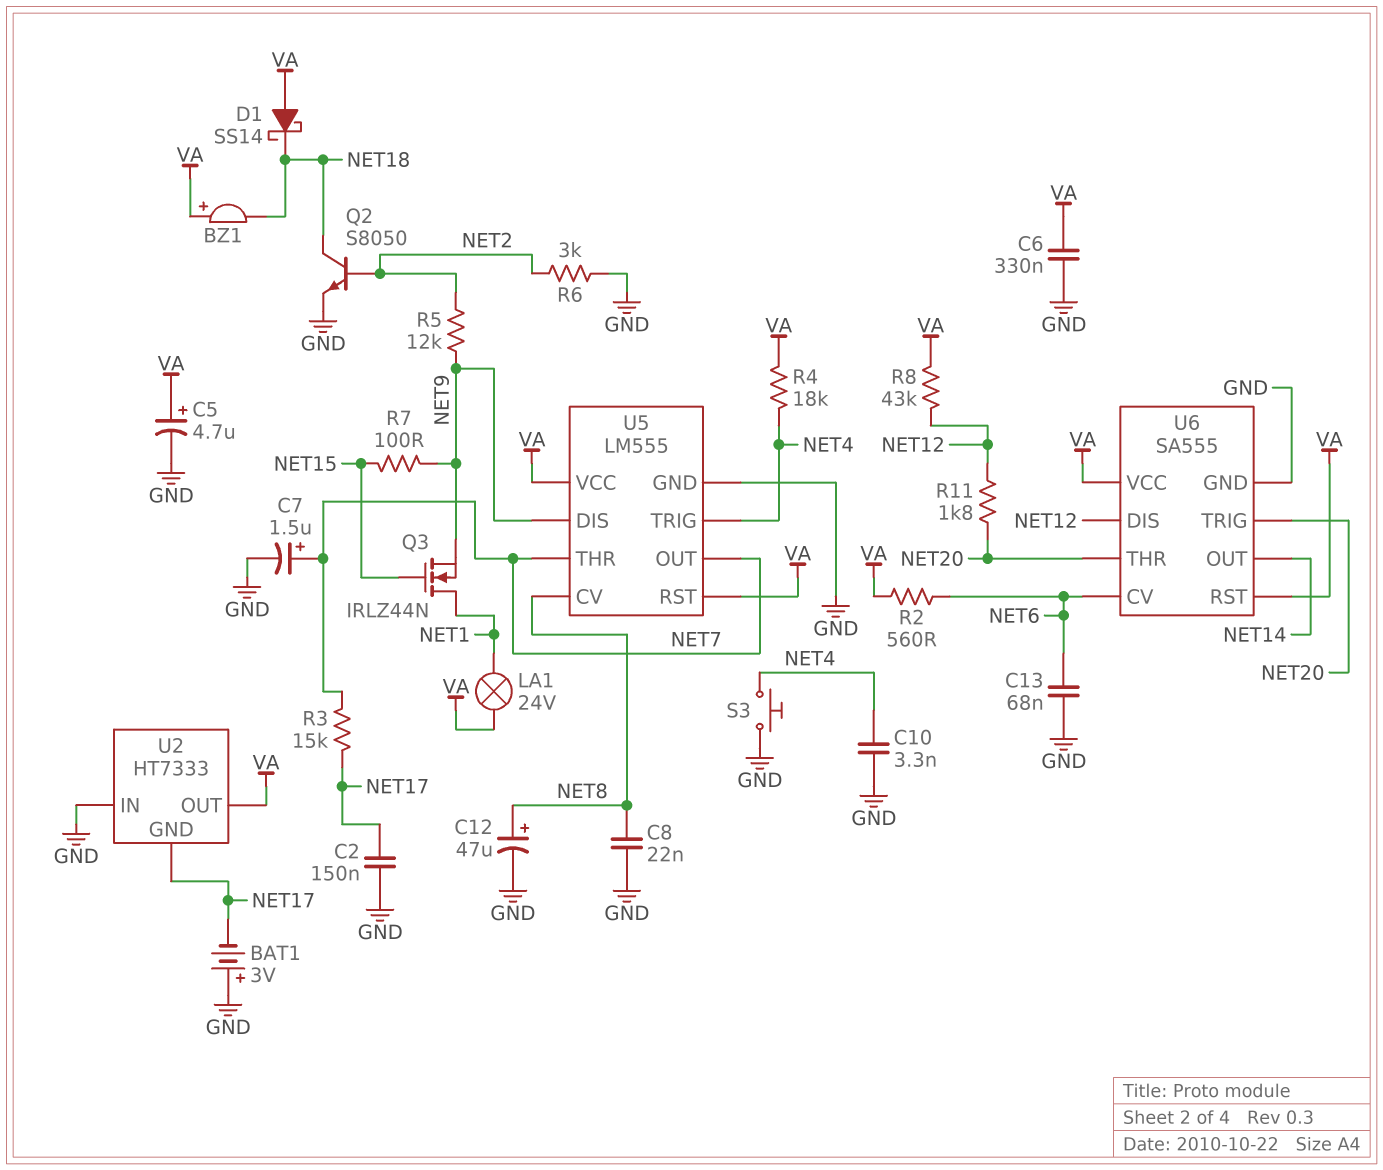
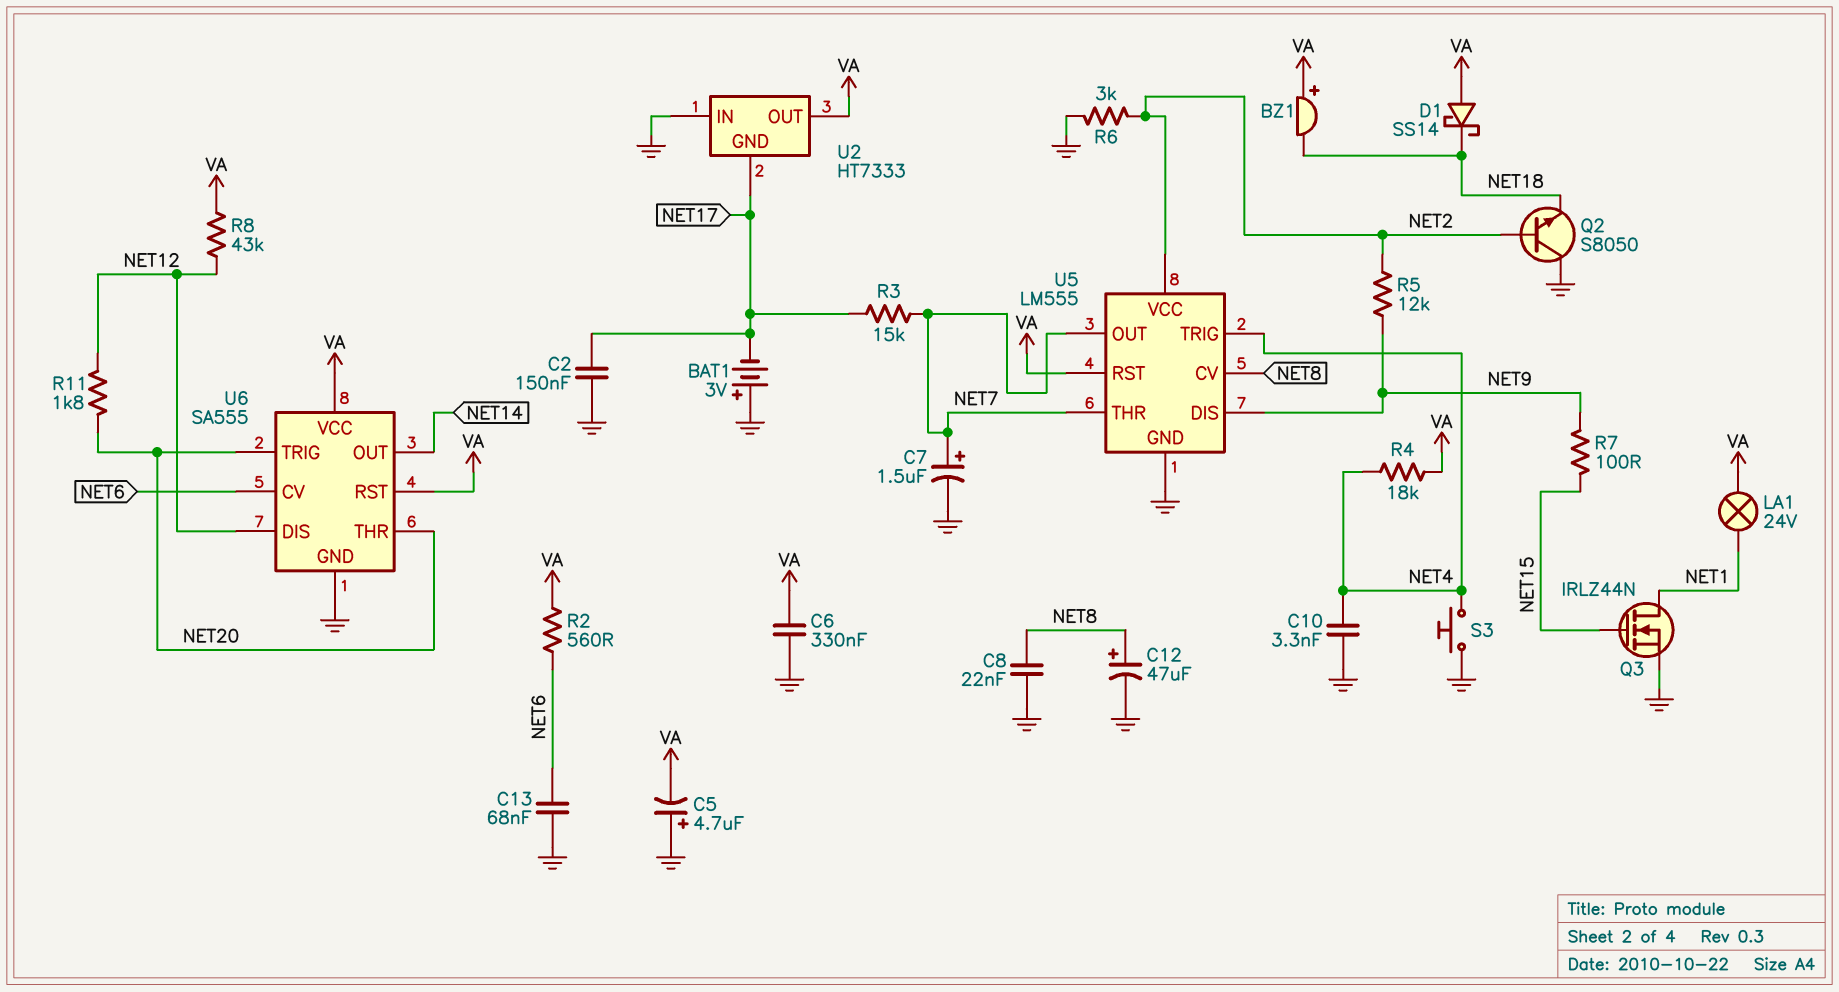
C5: 4.7uF (plus VA, minus GND) -> 4.7uF (plus GND, minus VA)
Q2: NPN S8050 (B NET2, C NET18, E GND) -> NPN S8050 (B NET2, C GND, E NET18)
Q3: NMOS IRLZ44N (G NET15, D NET1, S NET9) -> NMOS IRLZ44N (G NET15, D NET1, S GND)
U5 pin VCC: VA -> NET2

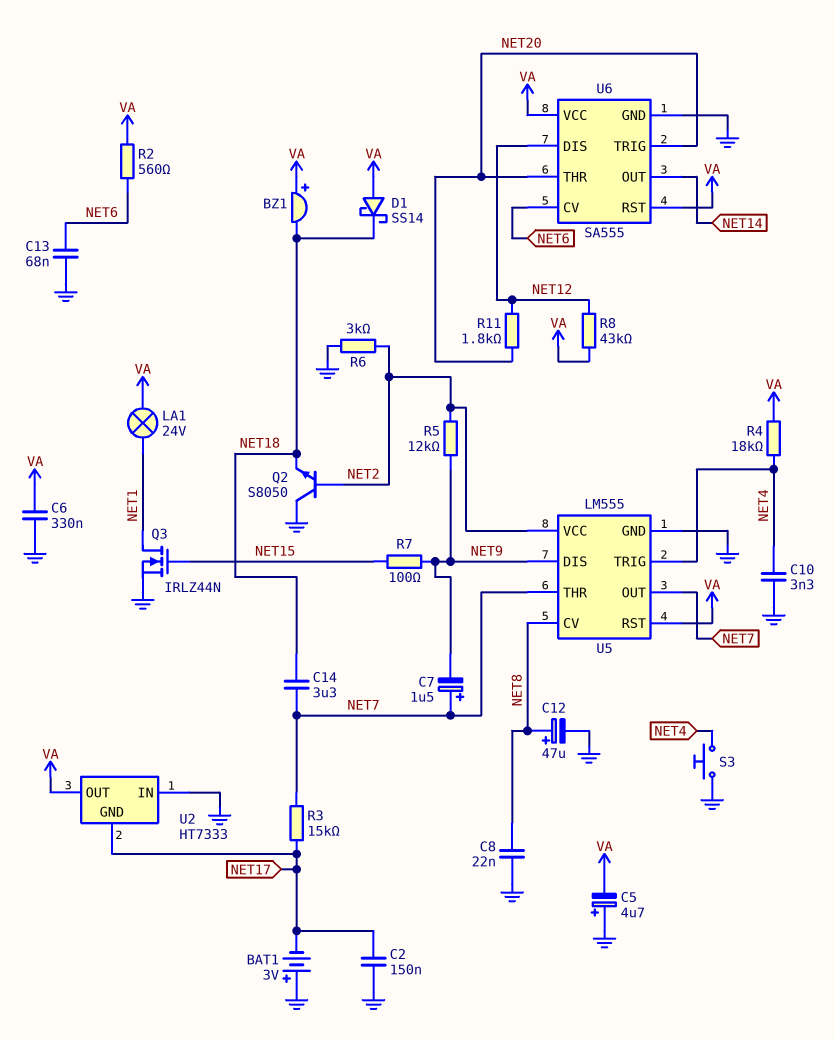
C7: 1.5uF (plus NET7, minus GND) -> 1.5uF (plus NET7, minus NET9)
C14: none -> 3.3uF (NET7, NET18)

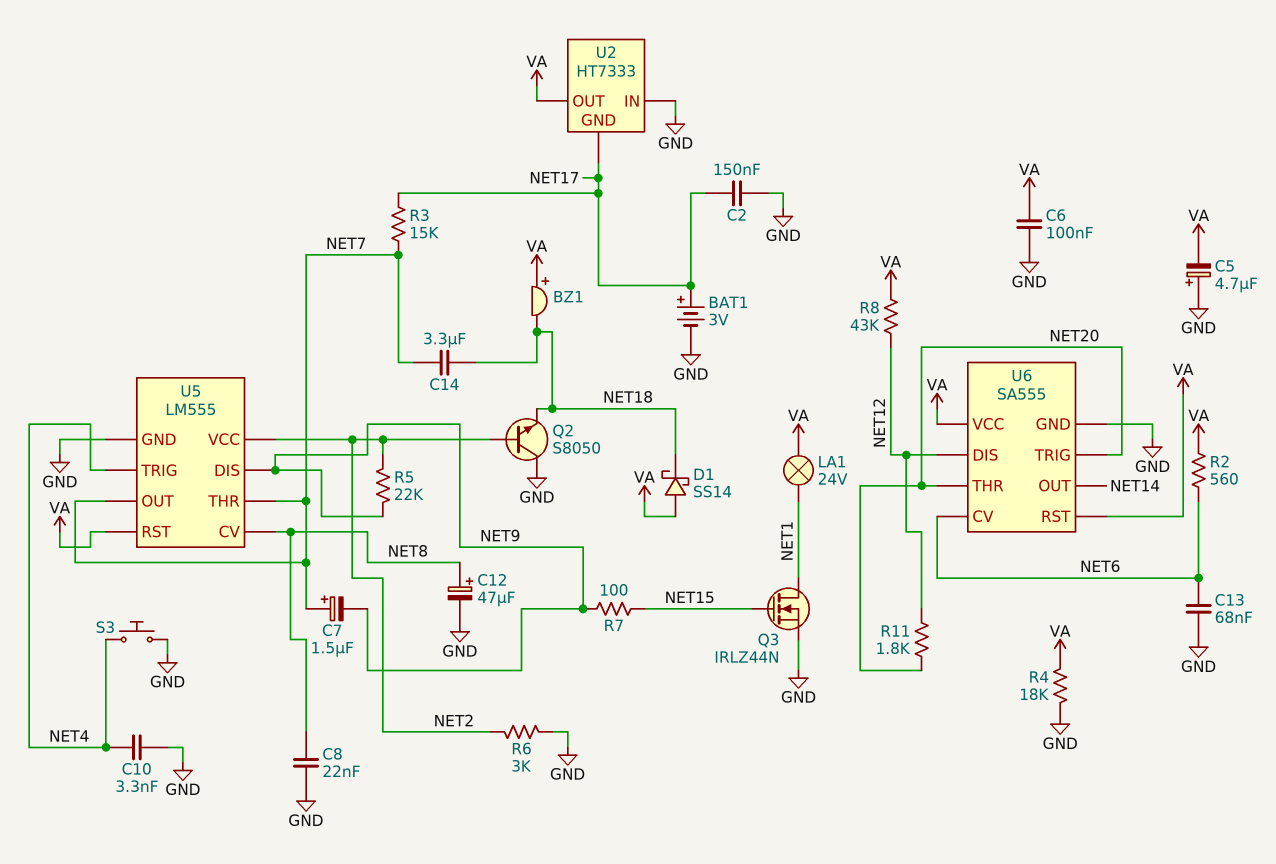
BAT1: 3V (plus GND, minus NET17) -> 3V (plus NET17, minus GND)
C6: 330nF (GND, VA) -> 100nF (GND, VA)
R4: 18k (NET4, VA) -> 18k (GND, VA)
R5: 12k (NET2, NET9) -> 22k (NET2, NET9)

